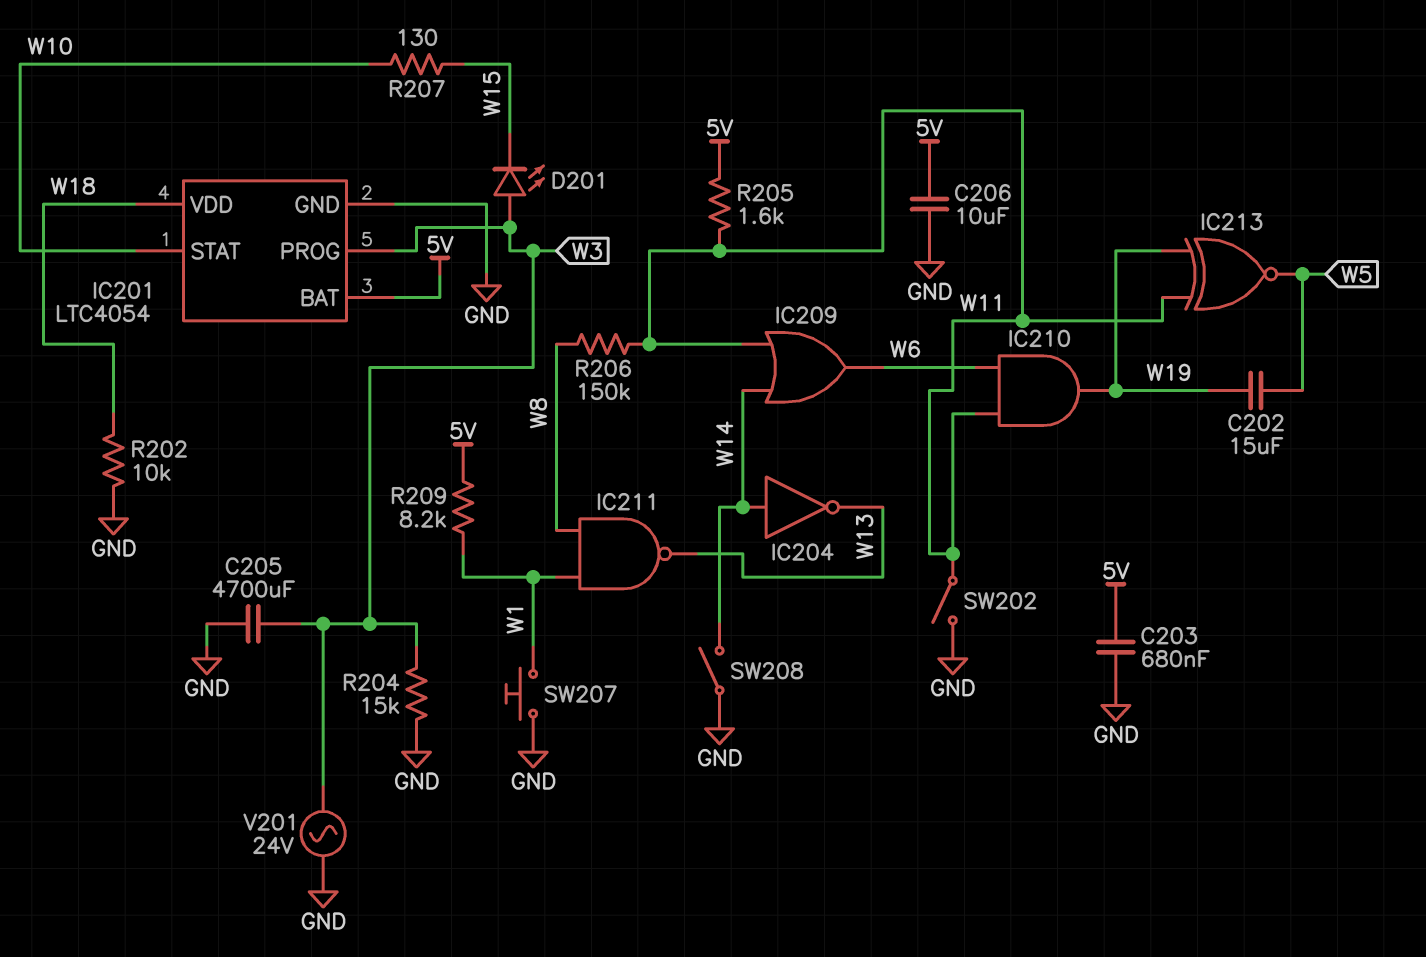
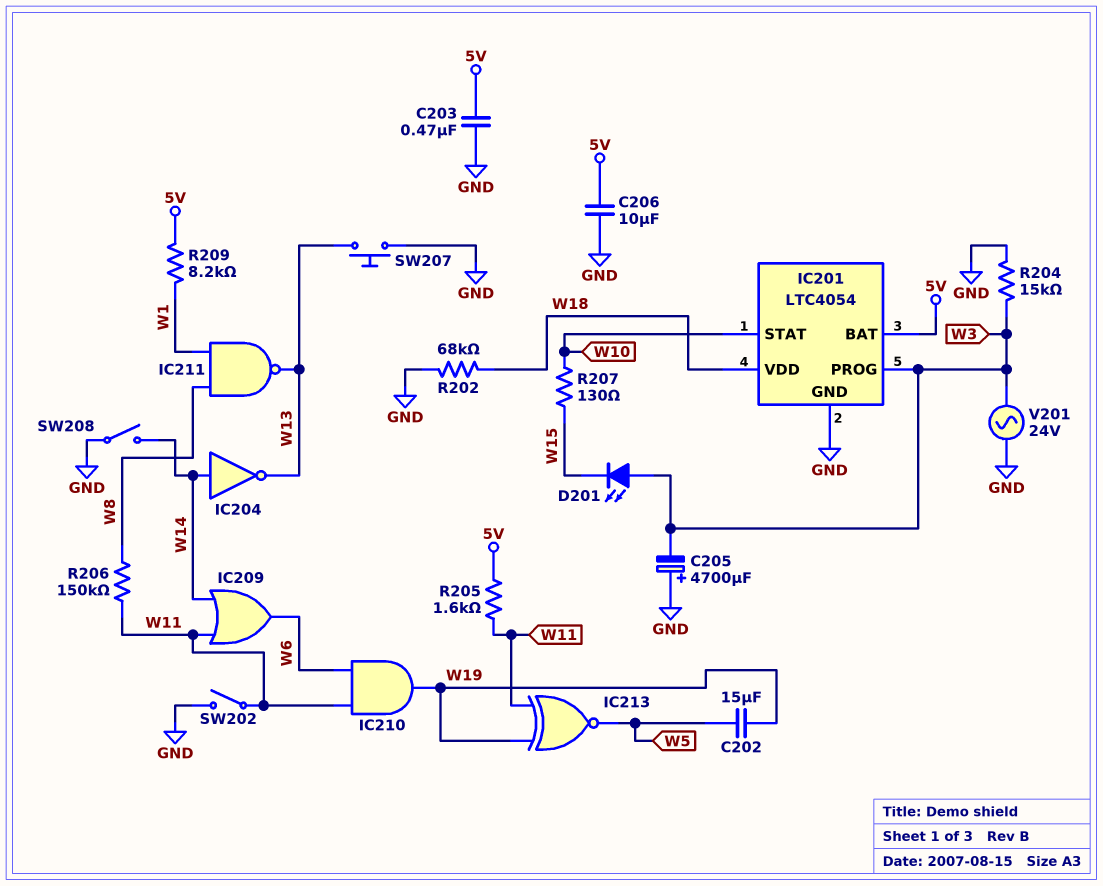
C203: 680nF (5V, GND) -> 470nF (5V, GND)
C205: 4700uF (GND, W3) -> 4700uF (plus GND, minus W3)
R202: 10k (GND, W18) -> 68k (GND, W18)
SW207: button (GND, W1) -> button (GND, W13)

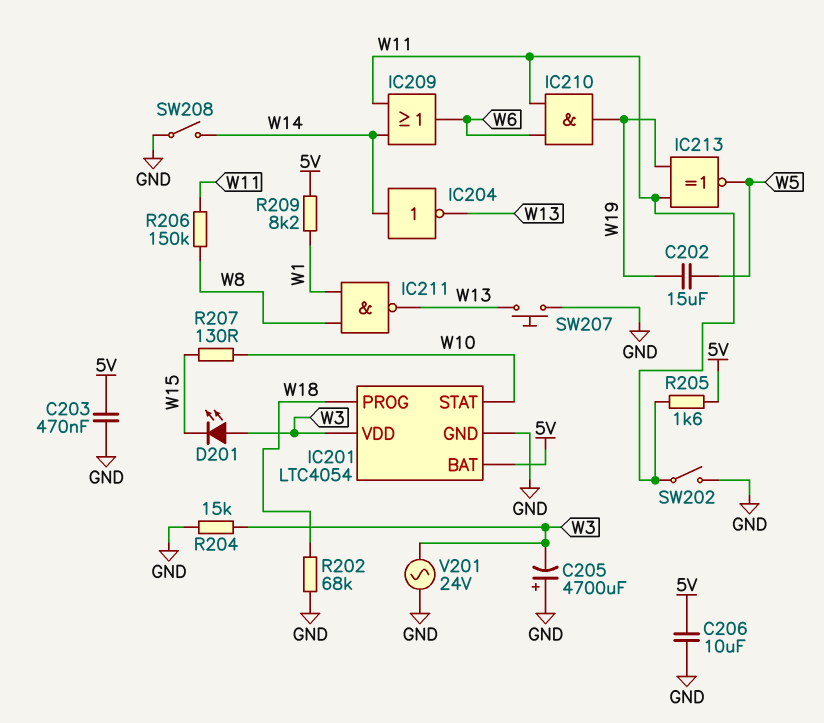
IC201 pin PROG: W3 -> W18
IC201 pin VDD: W18 -> W3

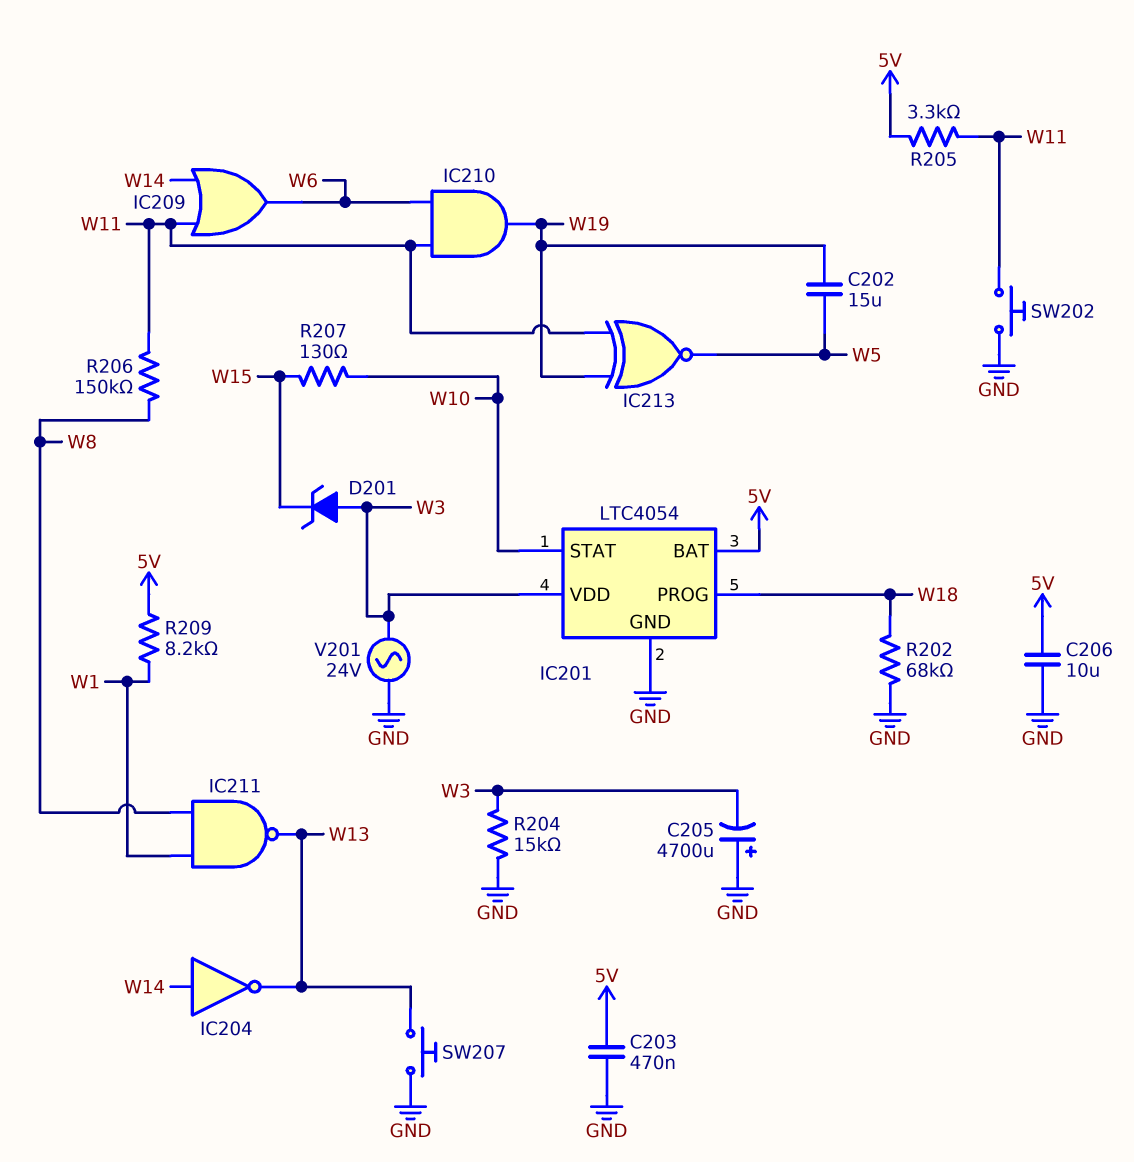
D201: LED (A W3, K W15) -> zener (A W3, K W15)
R205: 1.6k (5V, W11) -> 3.3k (5V, W11)
SW202: switch (GND, W11) -> button (GND, W11)
SW208: switch (GND, W14) -> none

